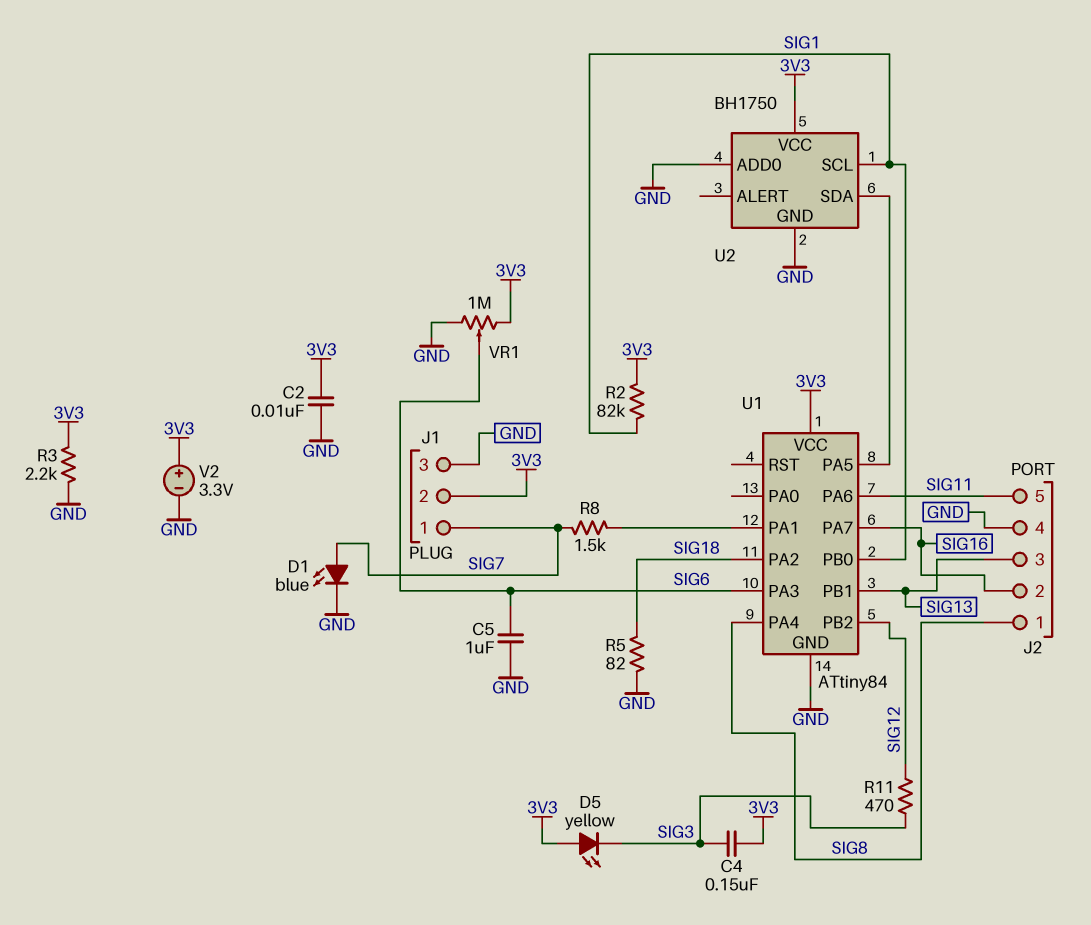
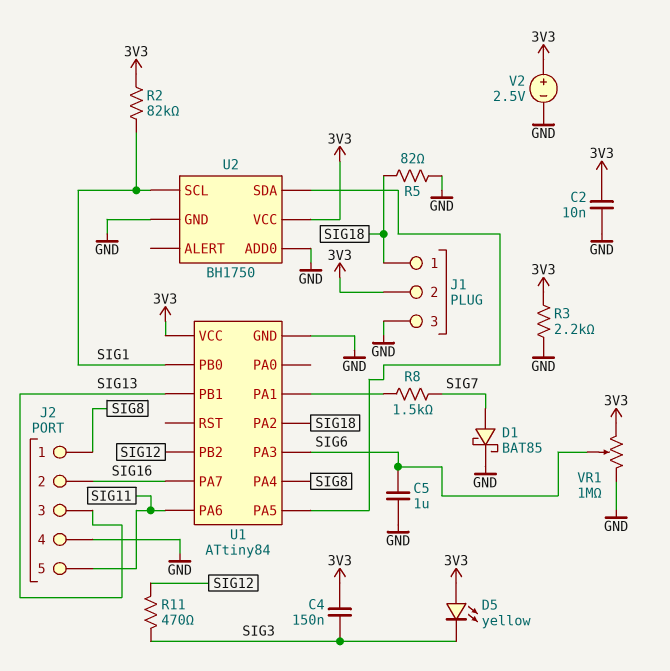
D1: LED blue (A SIG7, K GND) -> schottky BAT85 (A SIG7, K GND)
J1 pin 1: SIG7 -> SIG18
V2: 3.3V (plus 3V3, minus GND) -> 2.5V (plus 3V3, minus GND)

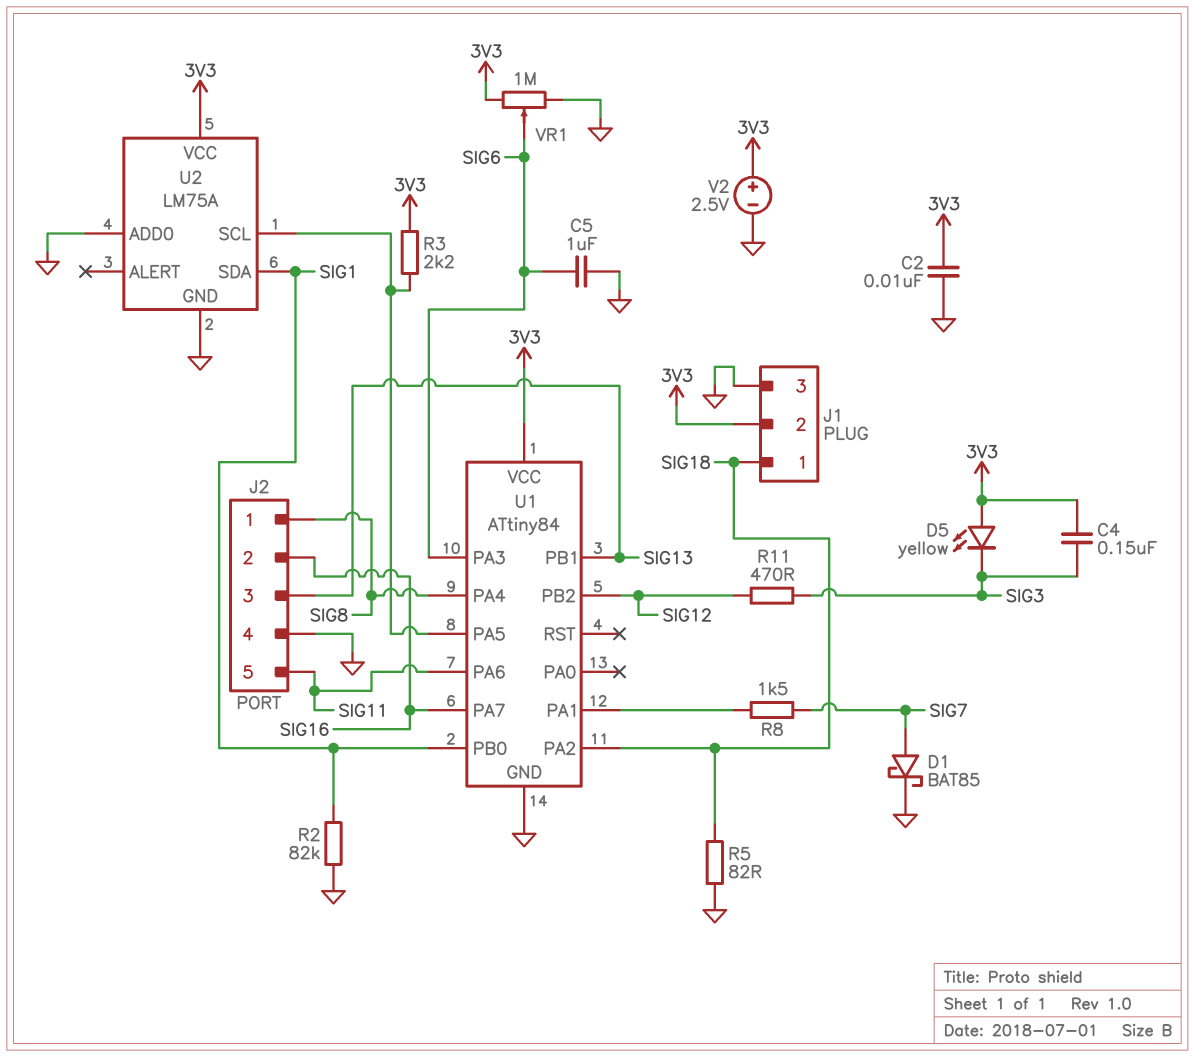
R2: 82k (3V3, SIG1) -> 82k (GND, SIG1)
R3: 2.2k (3V3, GND) -> 2.2k (3V3, U1/PA5)
U2: BH1750 -> LM75A
U2 pin SCL: SIG1 -> U1/PA5
U2 pin SDA: U1/PA5 -> SIG1

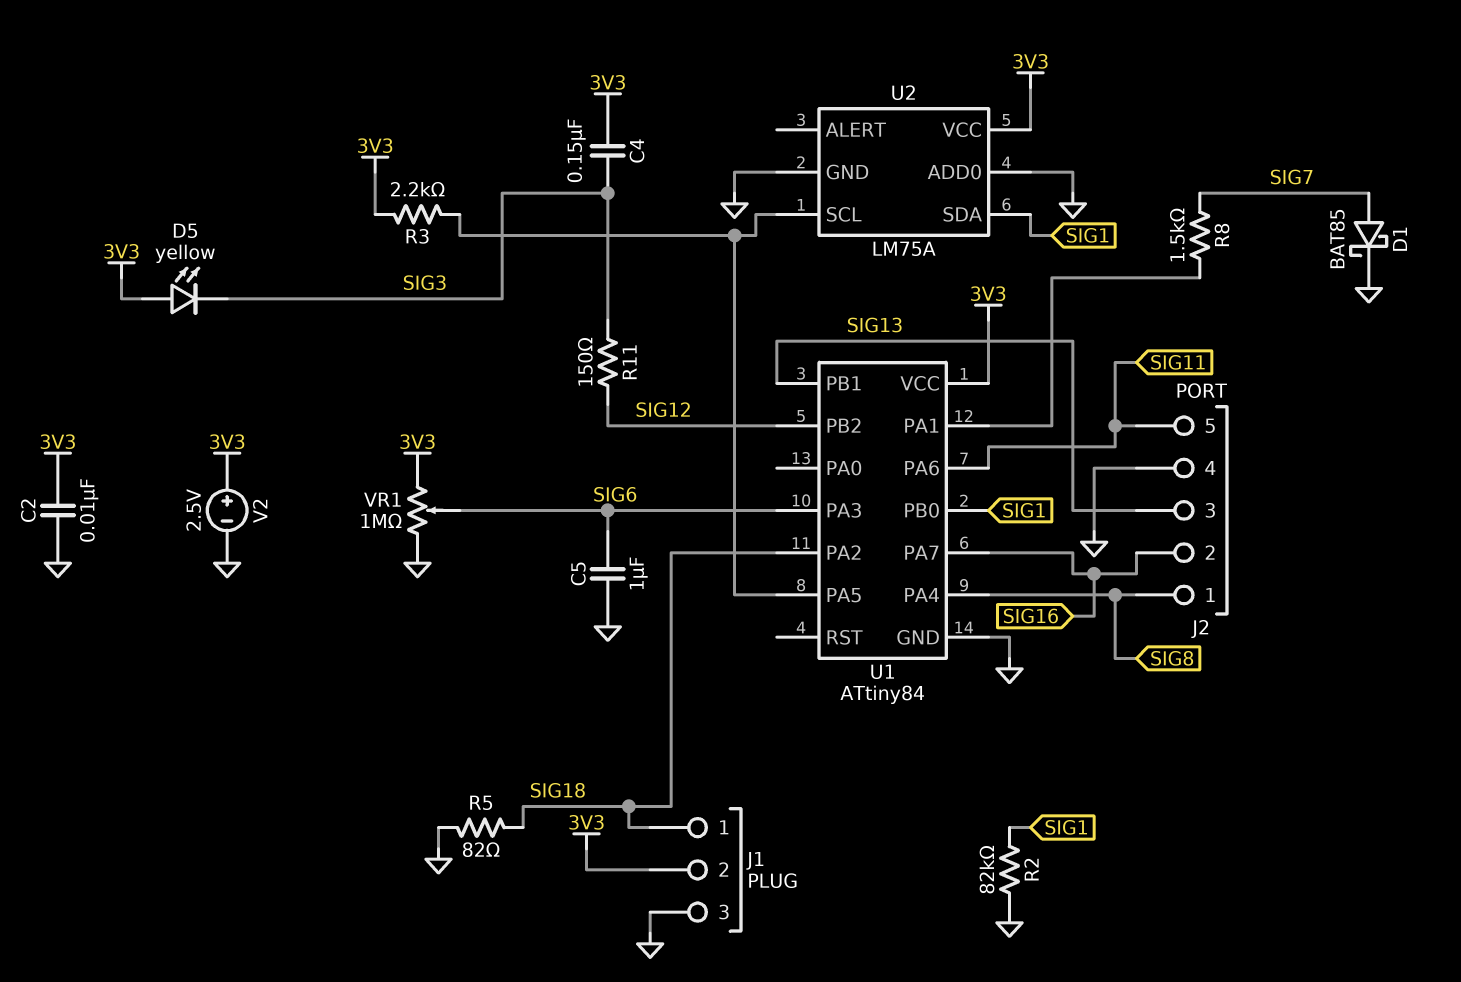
R11: 470 (SIG3, SIG12) -> 150 (SIG3, SIG12)

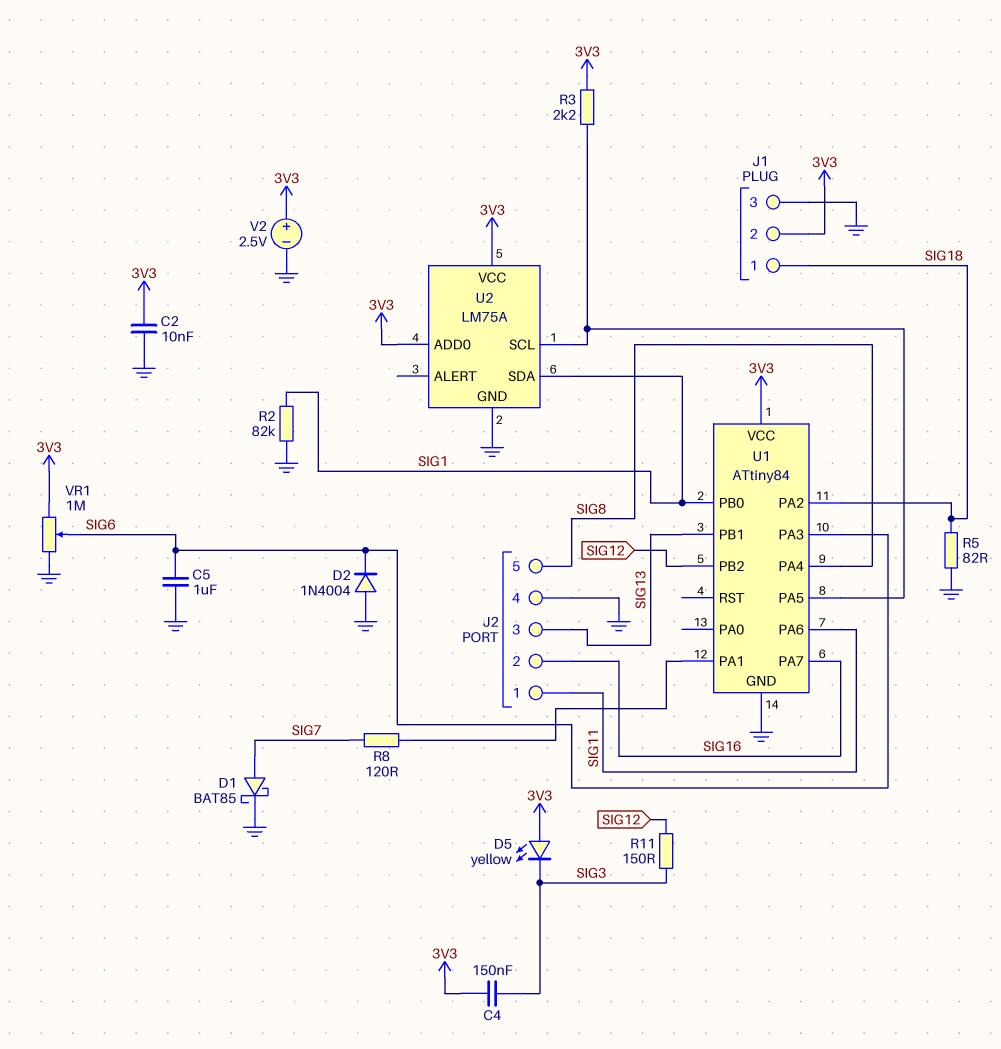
D2: none -> diode 1N4004 (A GND, K SIG6)
J2 pin 1: SIG8 -> SIG11
J2 pin 5: SIG11 -> SIG8
R8: 1.5k (SIG7, U1/PA1) -> 120 (SIG7, U1/PA1)
U2 pin ADD0: GND -> 3V3

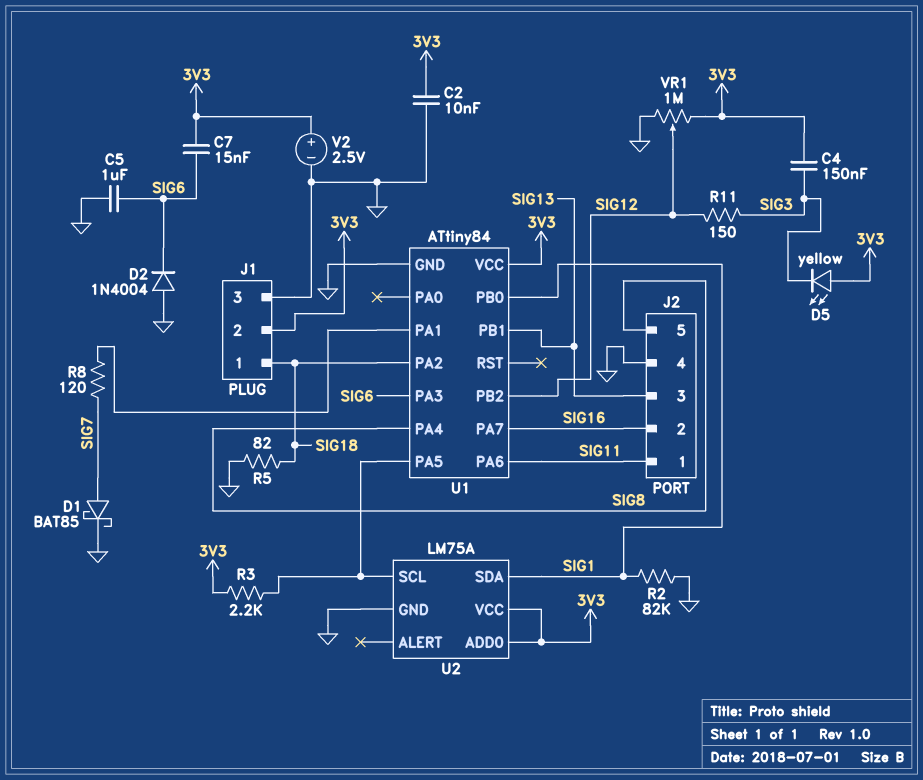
C7: none -> 15nF (3V3, SIG6)
VR1: 1M (3V3, GND, wiper SIG6) -> 1M (3V3, GND, wiper SIG12)

